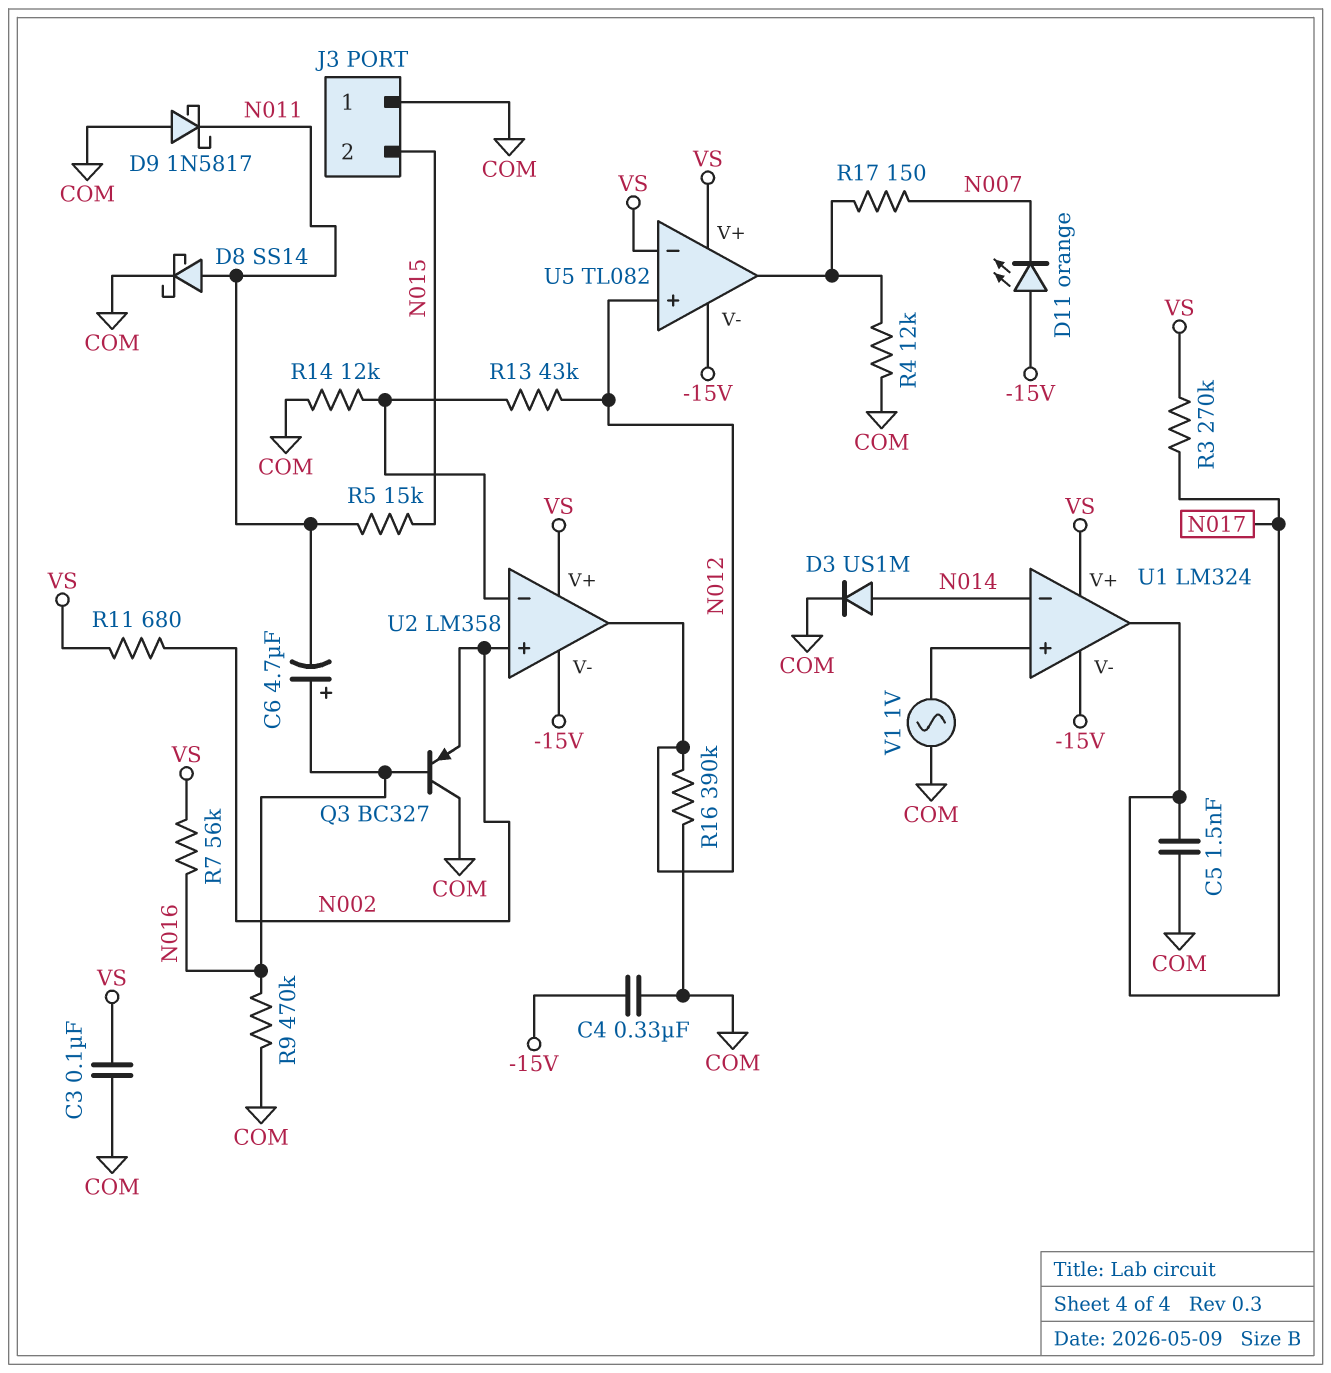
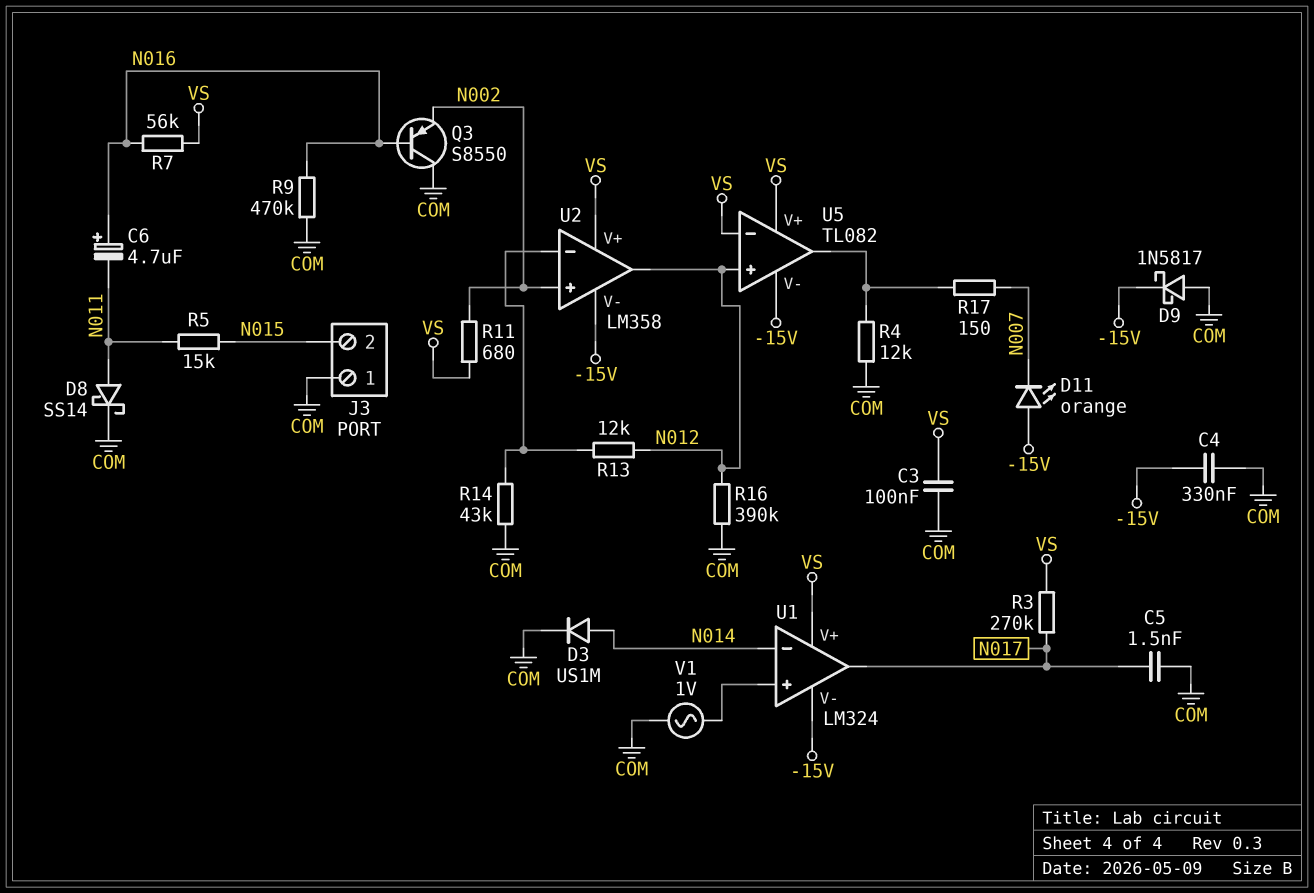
D9: schottky 1N5817 (A COM, K N011) -> schottky 1N5817 (A COM, K -15V)
Q3: PNP BC327 (B N016, C COM, E N002) -> PNP S8550 (B N016, C COM, E N002)
R13: 43k (N012, U2/in-) -> 12k (N012, U2/in-)
R14: 12k (COM, U2/in-) -> 43k (COM, U2/in-)

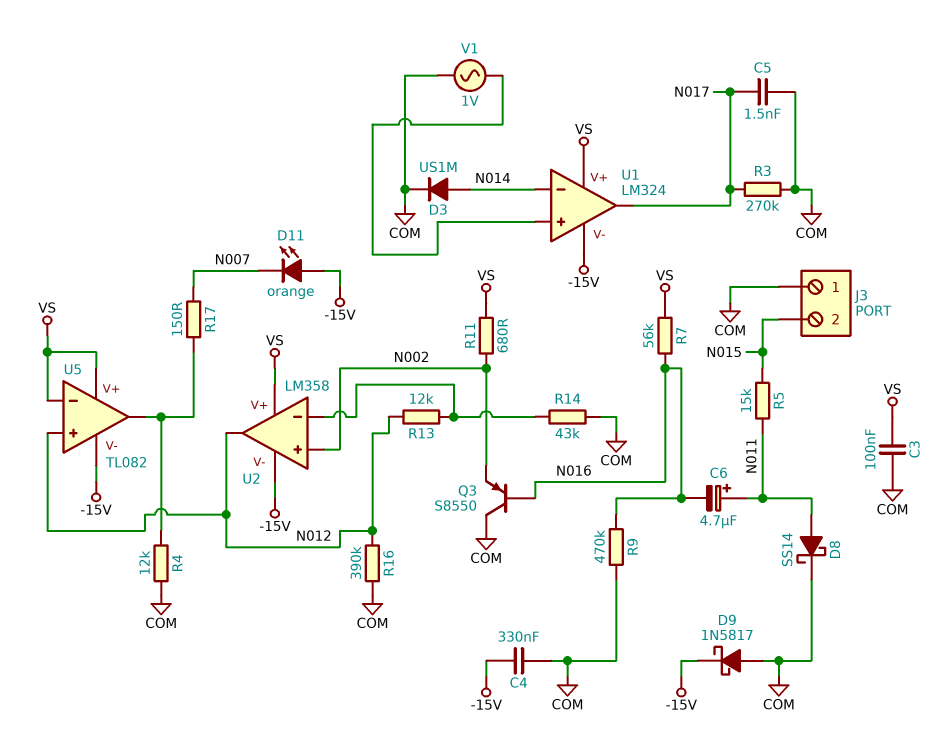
C6: 4.7uF (plus N016, minus N011) -> 4.7uF (plus N011, minus N016)
R3: 270k (N017, VS) -> 270k (COM, N017)

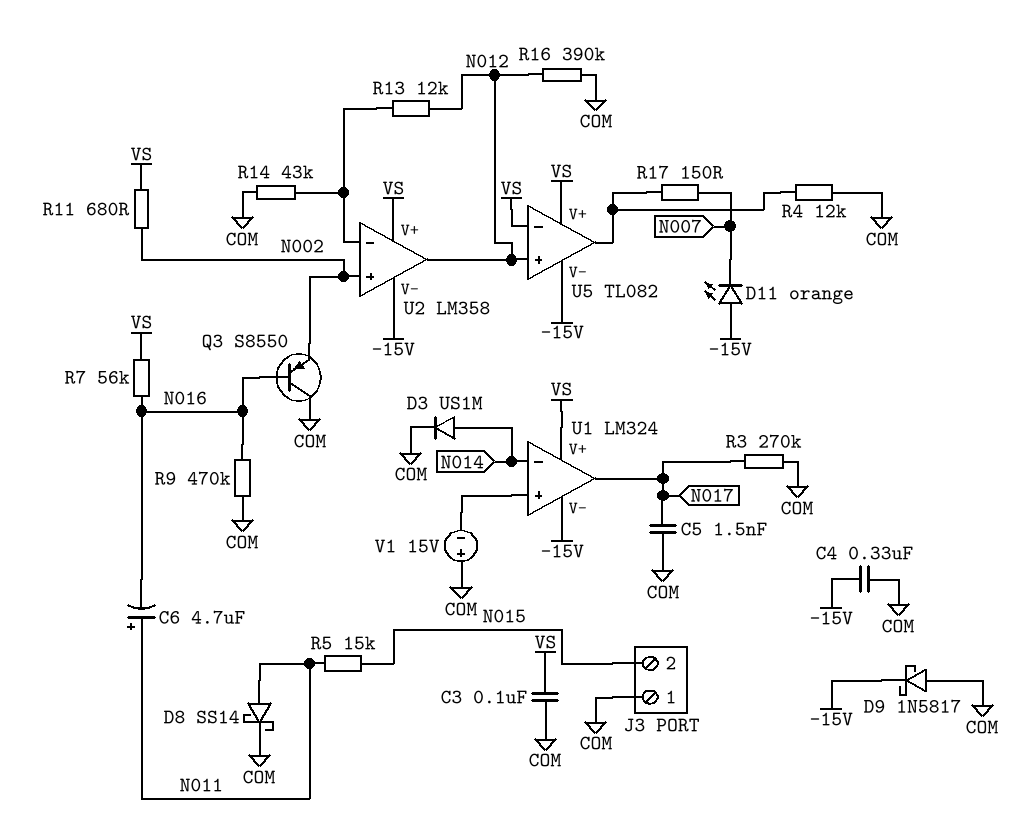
V1: AC 1V (COM, U1/in+) -> 15V (plus COM, minus U1/in+)

